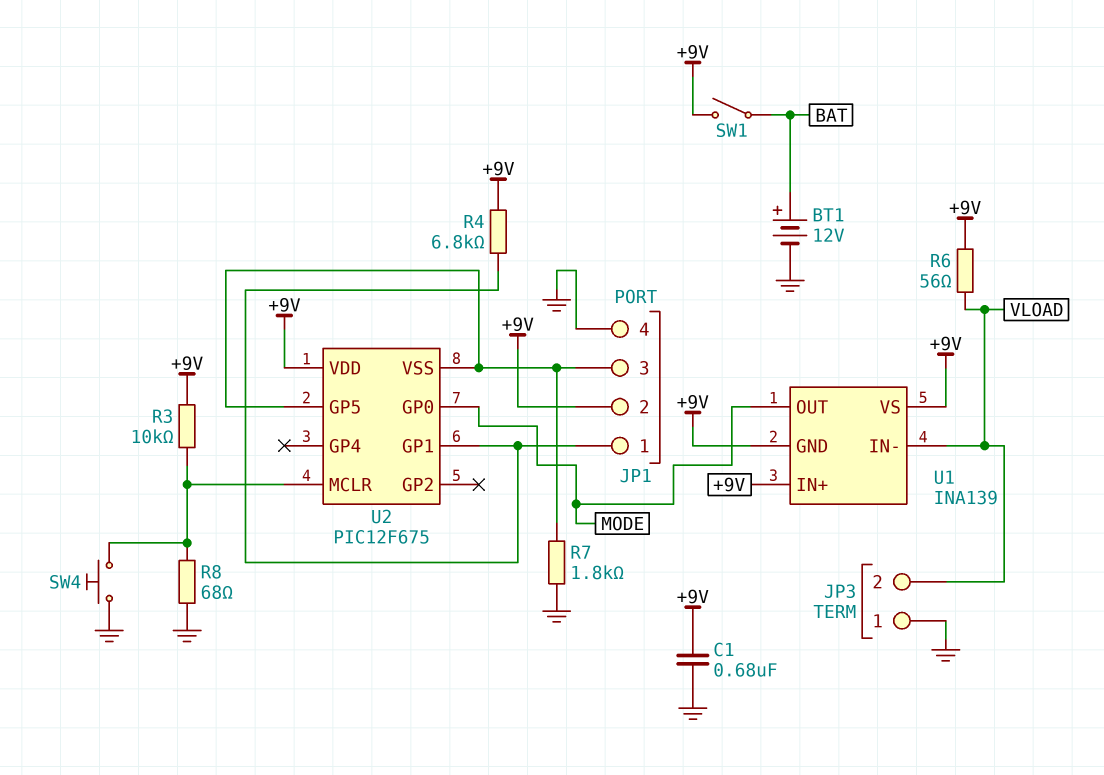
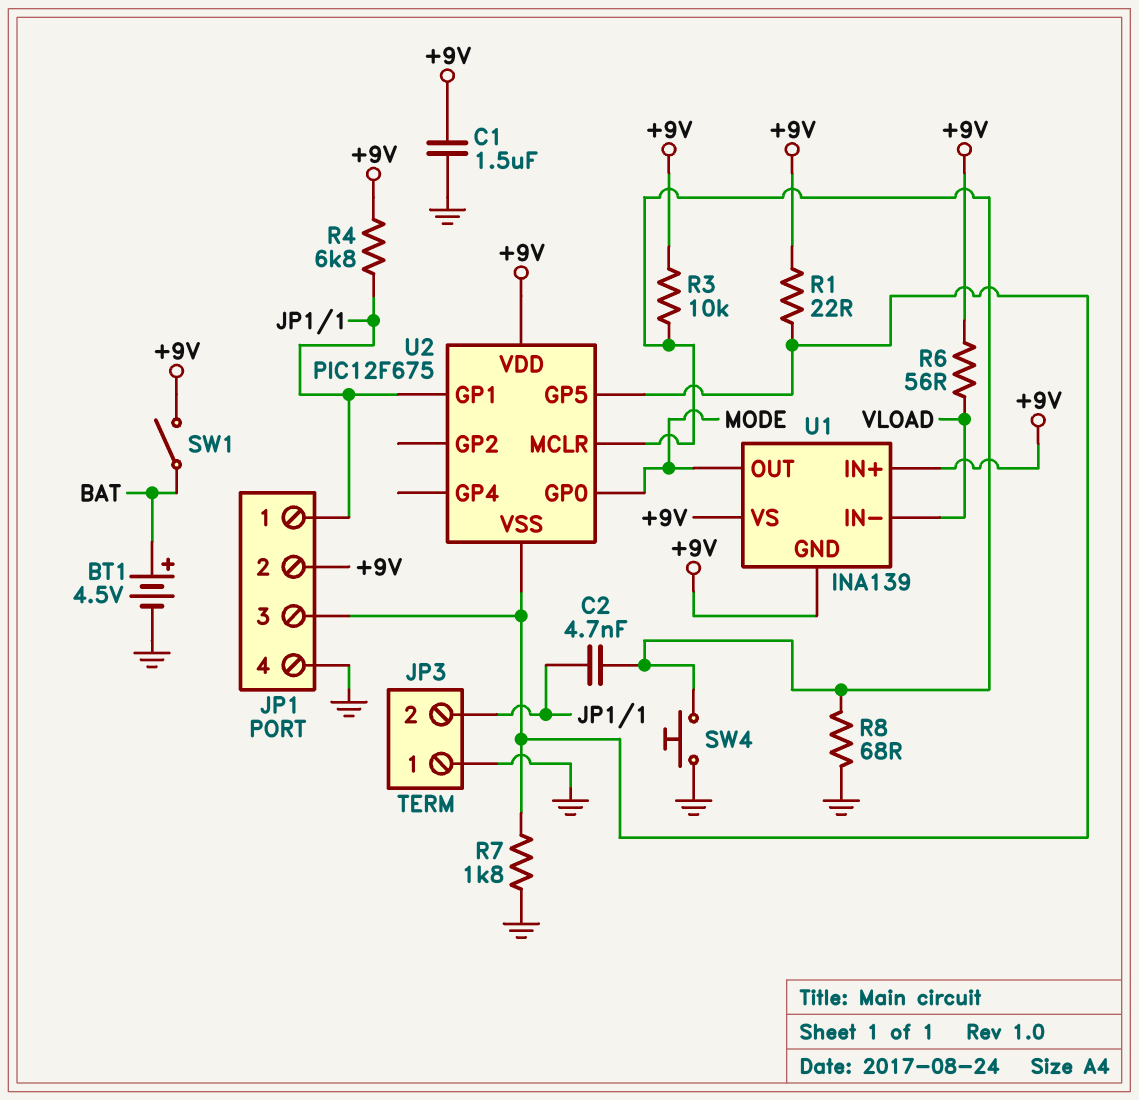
BT1: 12V (plus BAT, minus GND) -> 4.5V (plus BAT, minus GND)
C1: 680nF (+9V, GND) -> 1.5uF (+9V, GND)
C2: none -> 4.7nF (JP1/1, U2/MCLR)
JP3 pin 2: VLOAD -> JP1/1
R1: none -> 22 (+9V, JP1/3)

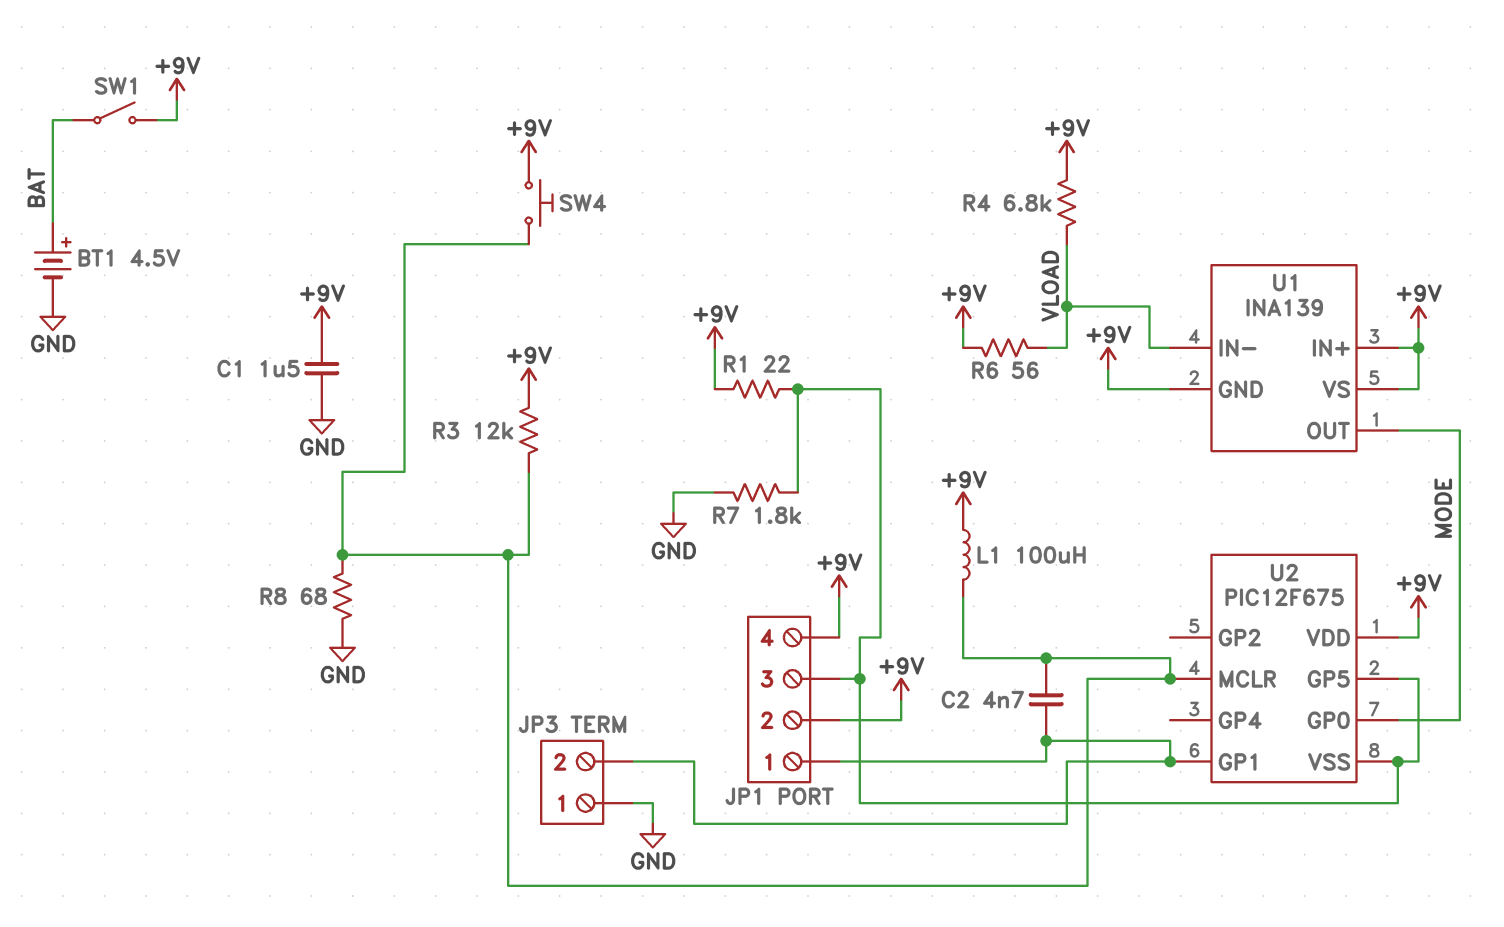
JP1 pin 4: GND -> +9V
L1: none -> 100uH (+9V, U2/MCLR)
R3: 10k (+9V, U2/MCLR) -> 12k (+9V, U2/MCLR)
R4: 6.8k (+9V, JP1/1) -> 6.8k (+9V, VLOAD)
SW4: button (GND, U2/MCLR) -> button (+9V, U2/MCLR)

